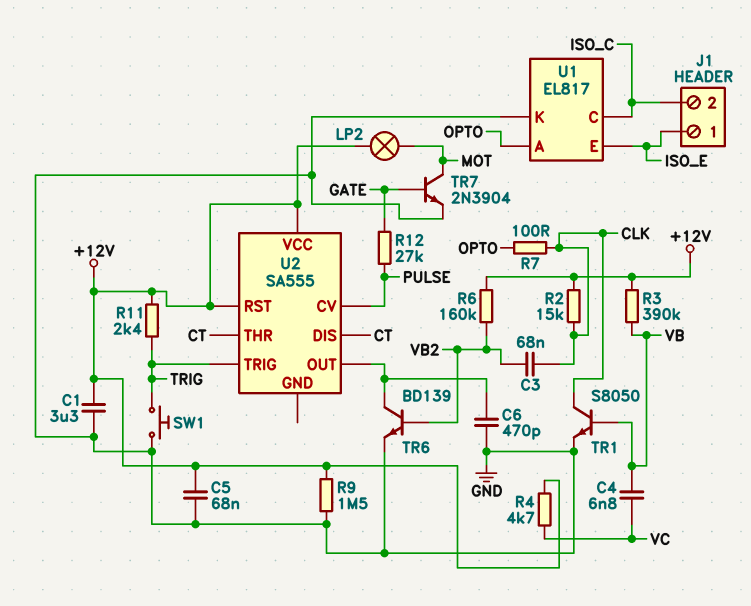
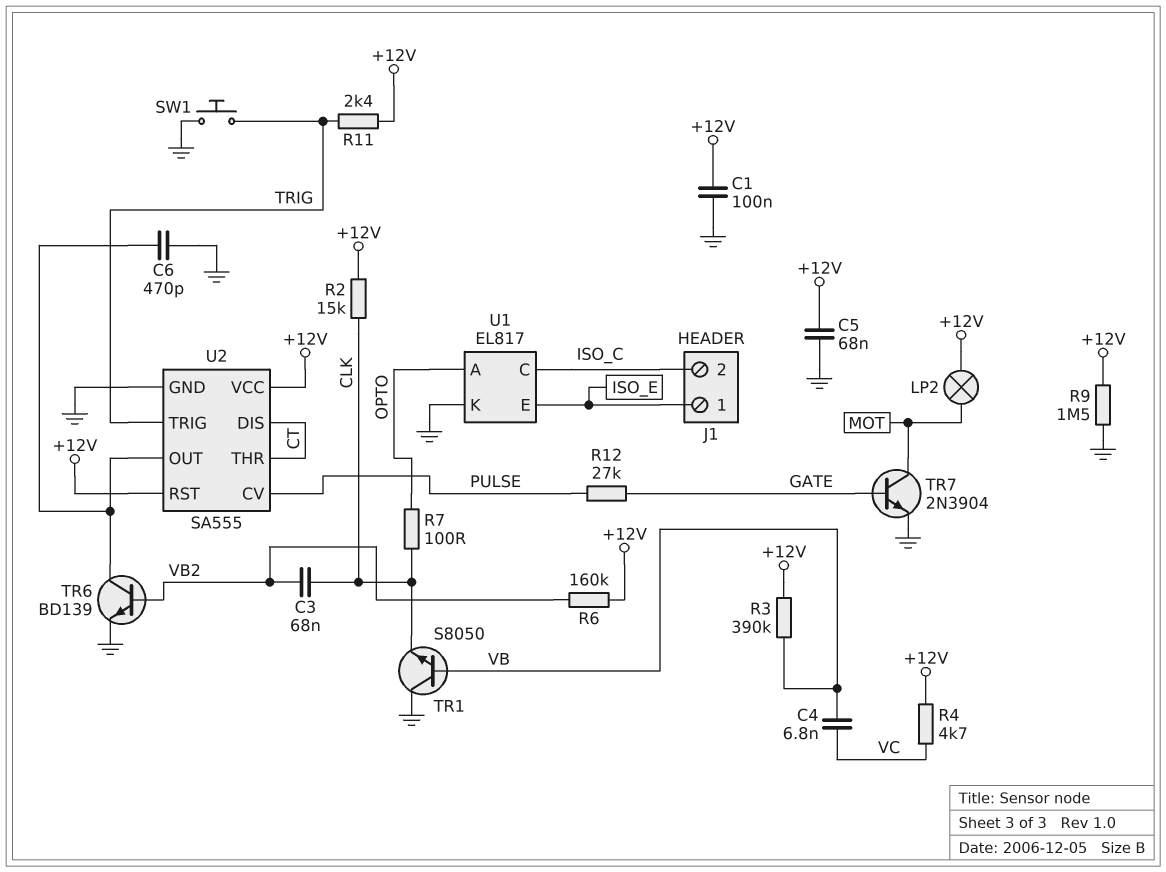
C1: 3.3uF (+12V, GND) -> 100nF (+12V, GND)
TR1: NPN S8050 (B VB, C CLK, E GND) -> NPN S8050 (B VB, C GND, E CLK)
U2 pin GND: none -> GND

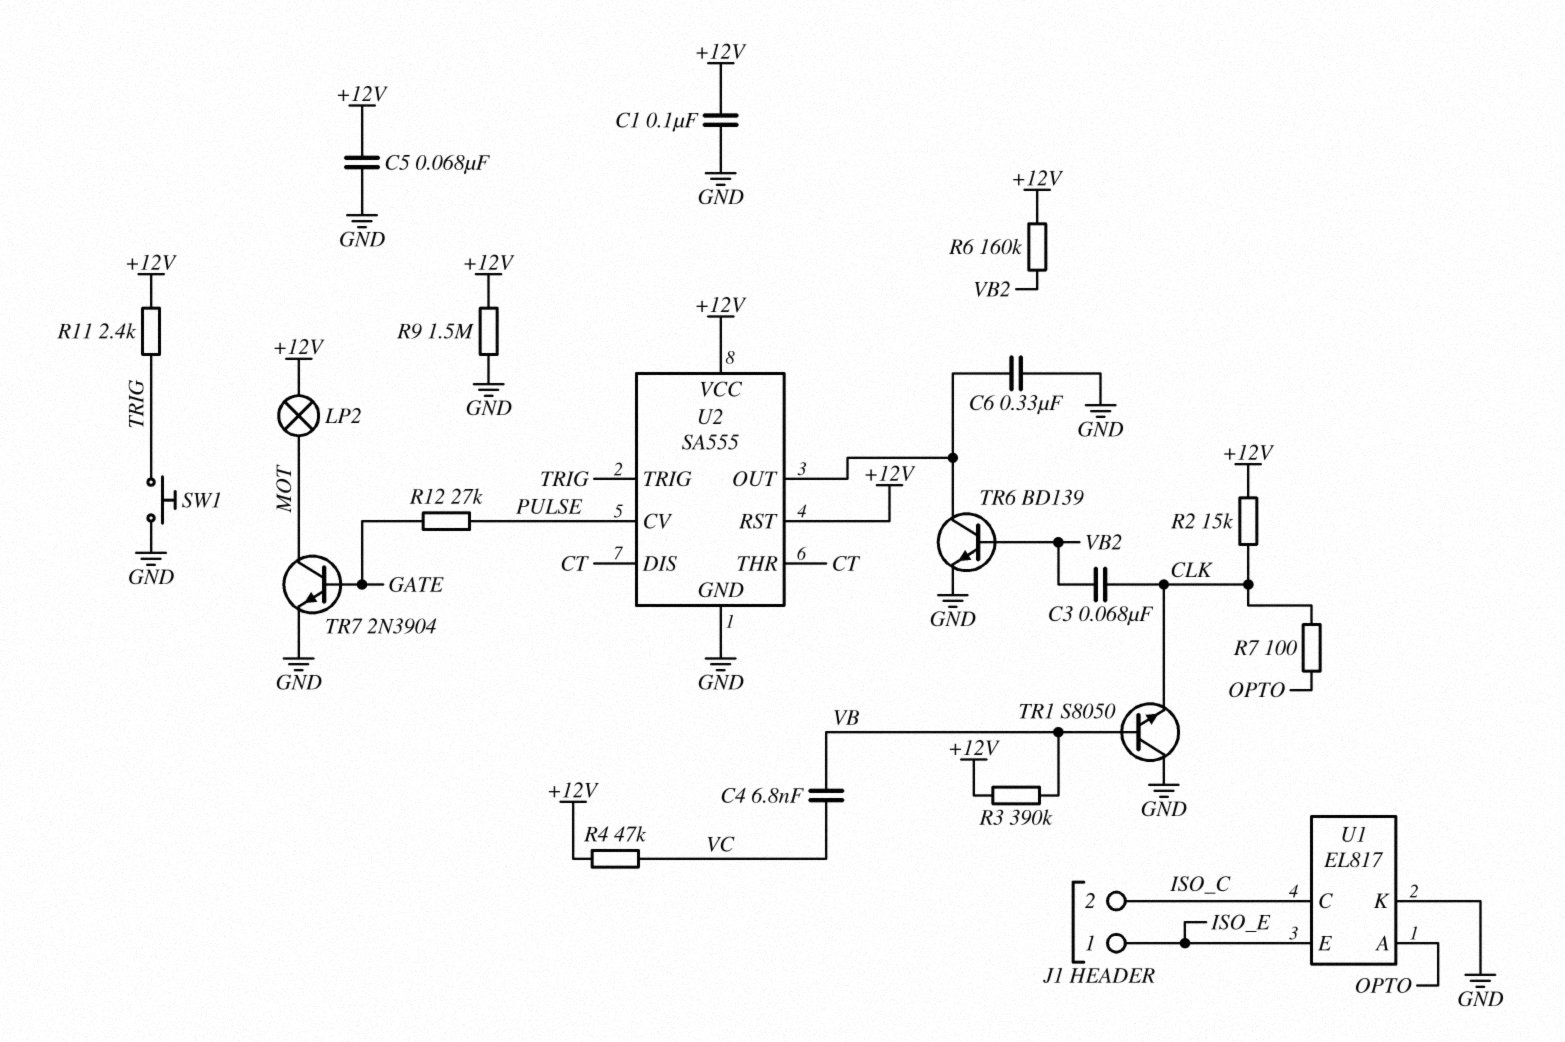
C6: 470pF (GND, U2/OUT) -> 330nF (GND, U2/OUT)
R4: 4.7k (+12V, VC) -> 47k (+12V, VC)

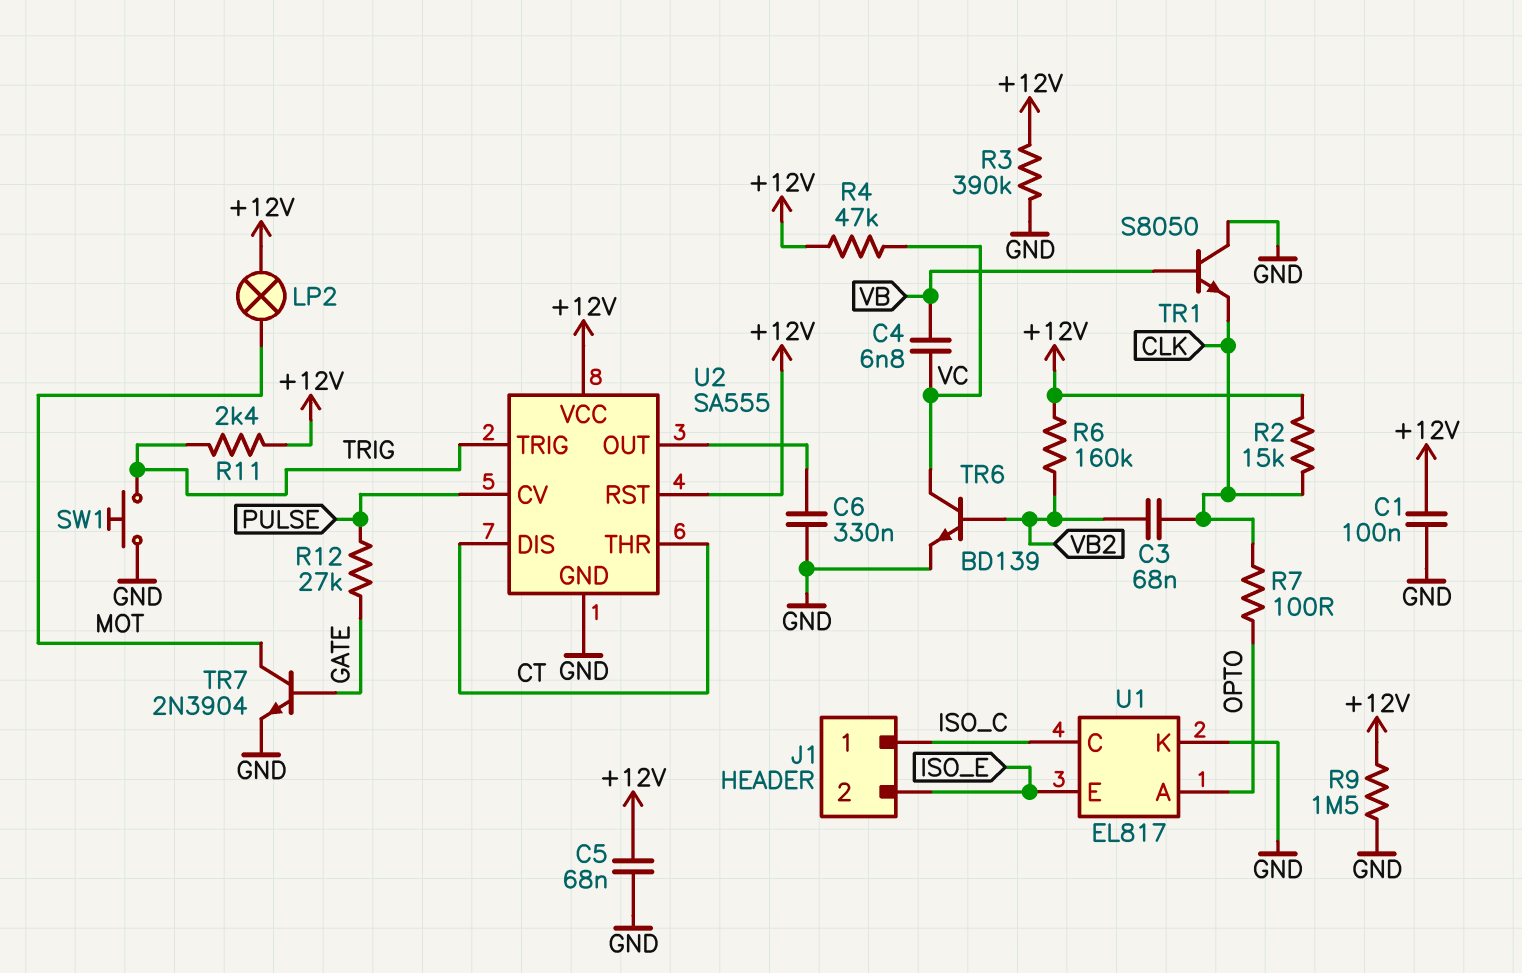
J1 pin 1: ISO_E -> ISO_C
J1 pin 2: ISO_C -> ISO_E
R3: 390k (+12V, VB) -> 390k (+12V, GND)
TR6: NPN BD139 (B VB2, C U2/OUT, E GND) -> NPN BD139 (B VB2, C VC, E GND)

